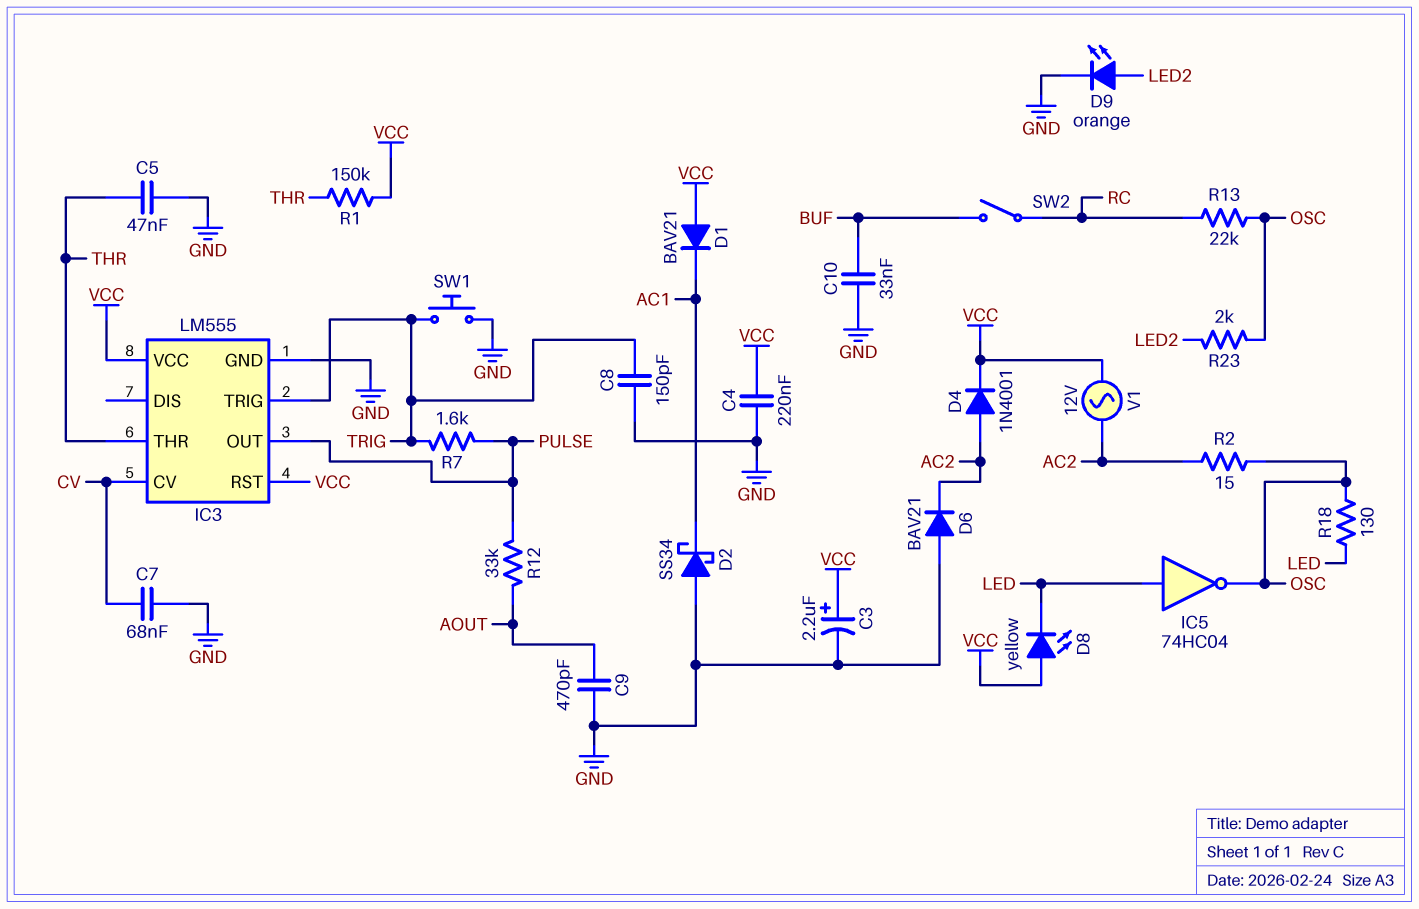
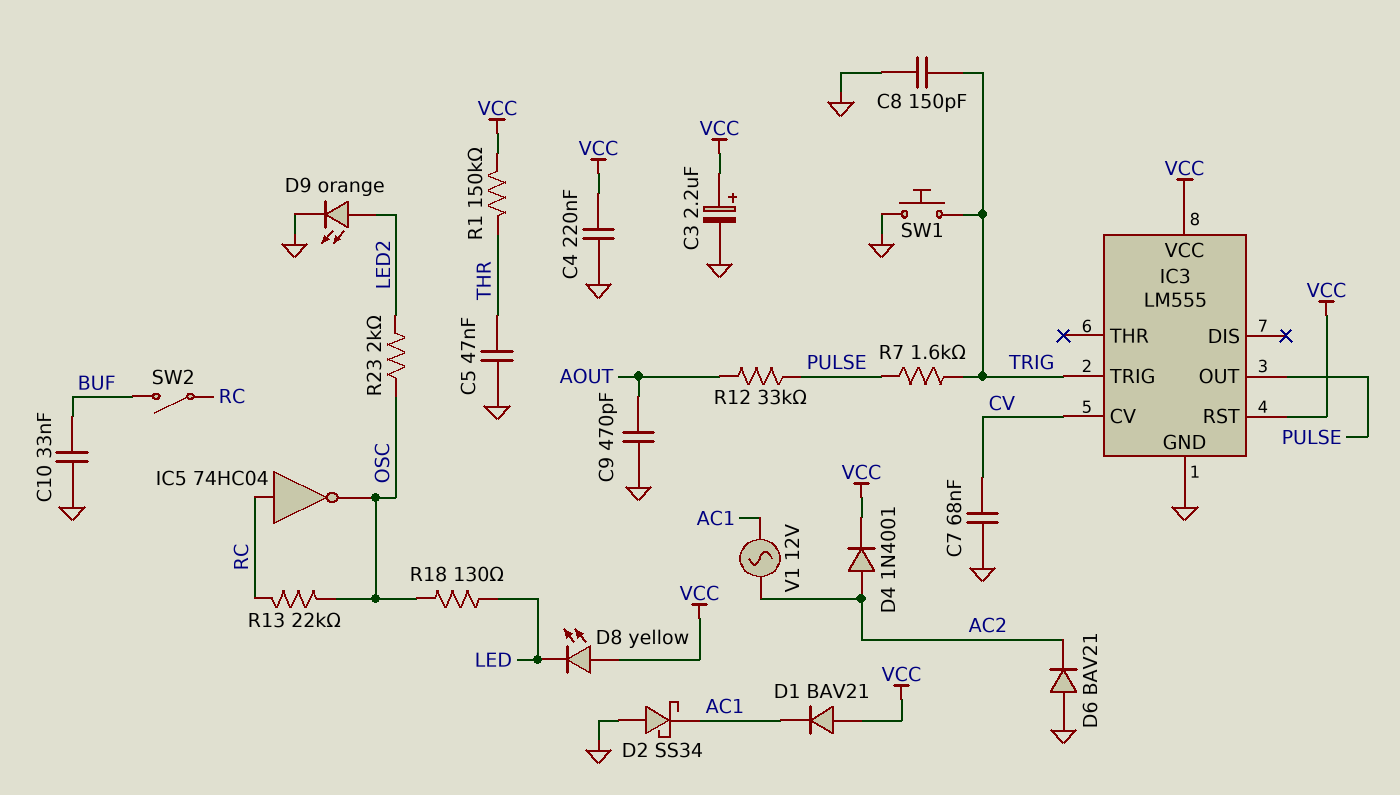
IC3 pin THR: THR -> none
IC5: NOT 74HC04 (in LED, out OSC) -> NOT 74HC04 (in RC, out OSC)
R2: 15 (AC2, OSC) -> none
V1: AC 12V (AC2, VCC) -> AC 12V (AC1, AC2)

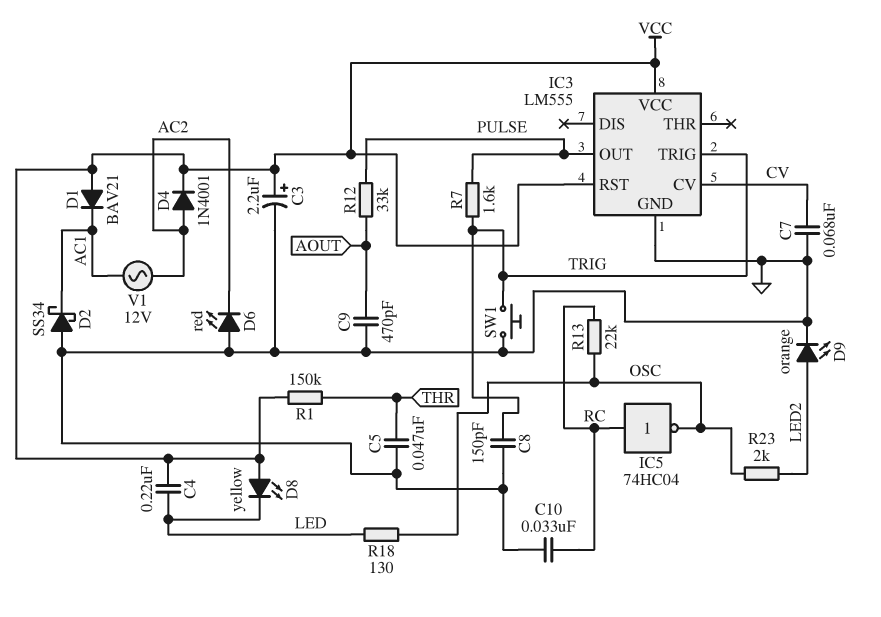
C4: 220nF (GND, VCC) -> 220nF (LED, VCC)
C10: 33nF (BUF, GND) -> 33nF (GND, RC)
D6: diode BAV21 (A GND, K AC2) -> LED red (A GND, K AC2)
SW2: switch (BUF, RC) -> none

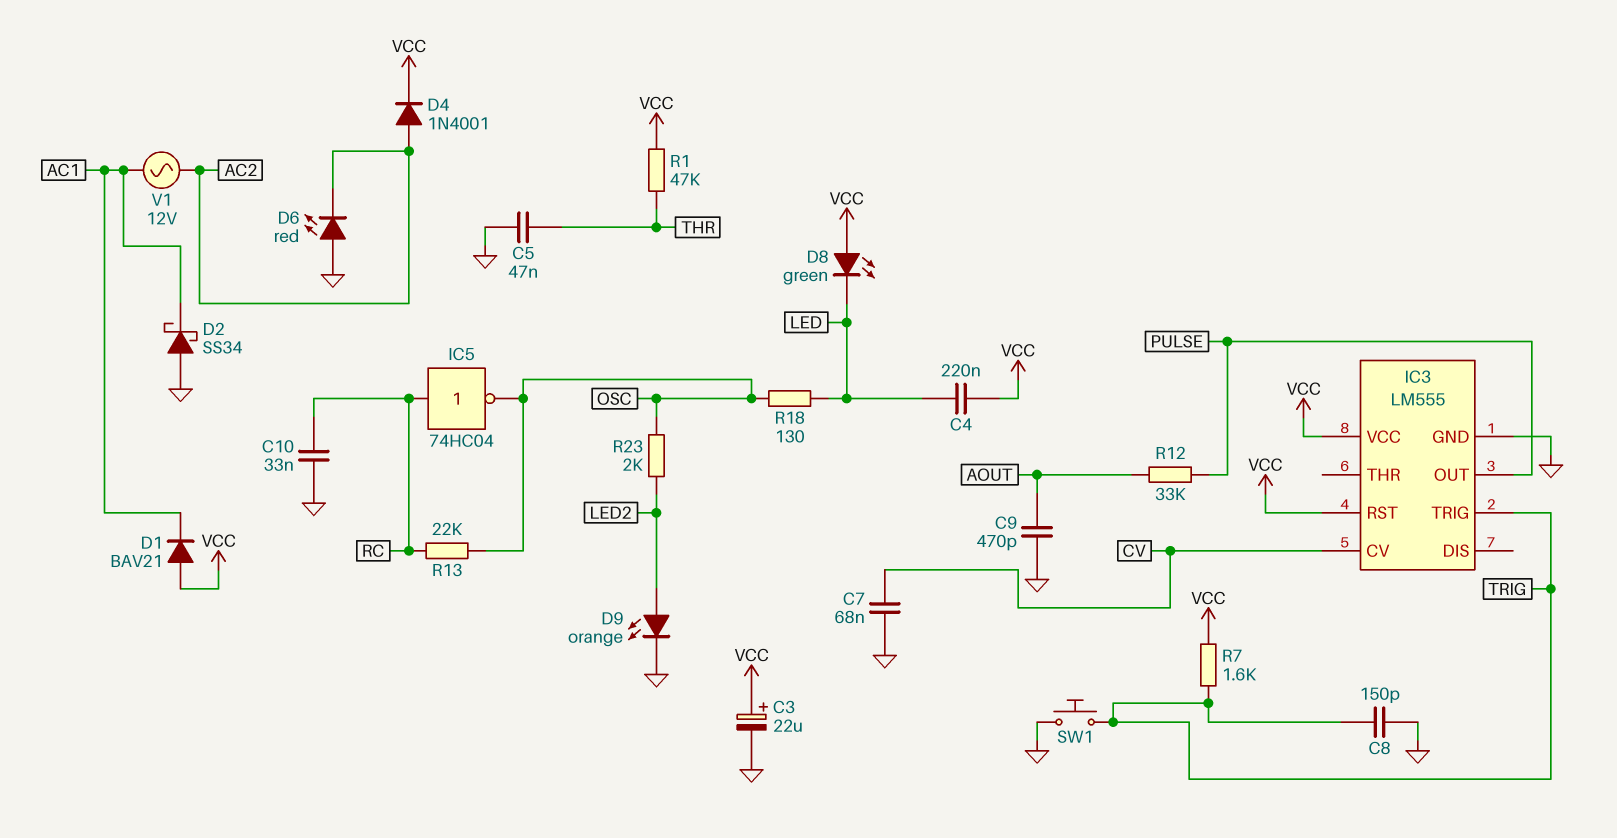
C3: 2.2uF (plus VCC, minus GND) -> 22uF (plus VCC, minus GND)
D8: LED yellow (A VCC, K LED) -> LED green (A VCC, K LED)
R1: 150k (THR, VCC) -> 47k (THR, VCC)
R7: 1.6k (PULSE, TRIG) -> 1.6k (TRIG, VCC)

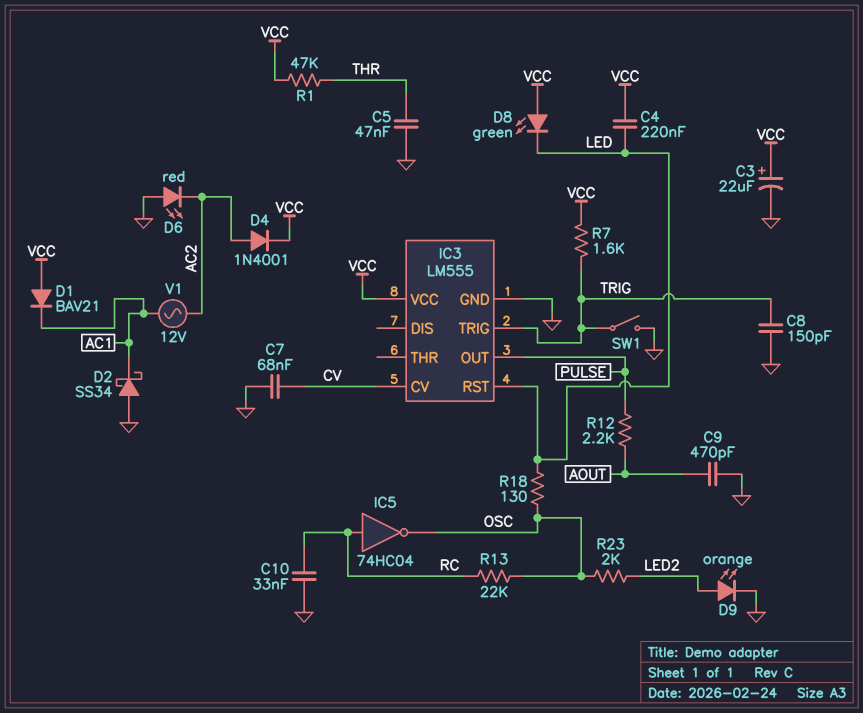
IC3 pin RST: VCC -> LED
R12: 33k (AOUT, PULSE) -> 2.2k (AOUT, PULSE)
SW1: button (GND, TRIG) -> switch (GND, TRIG)

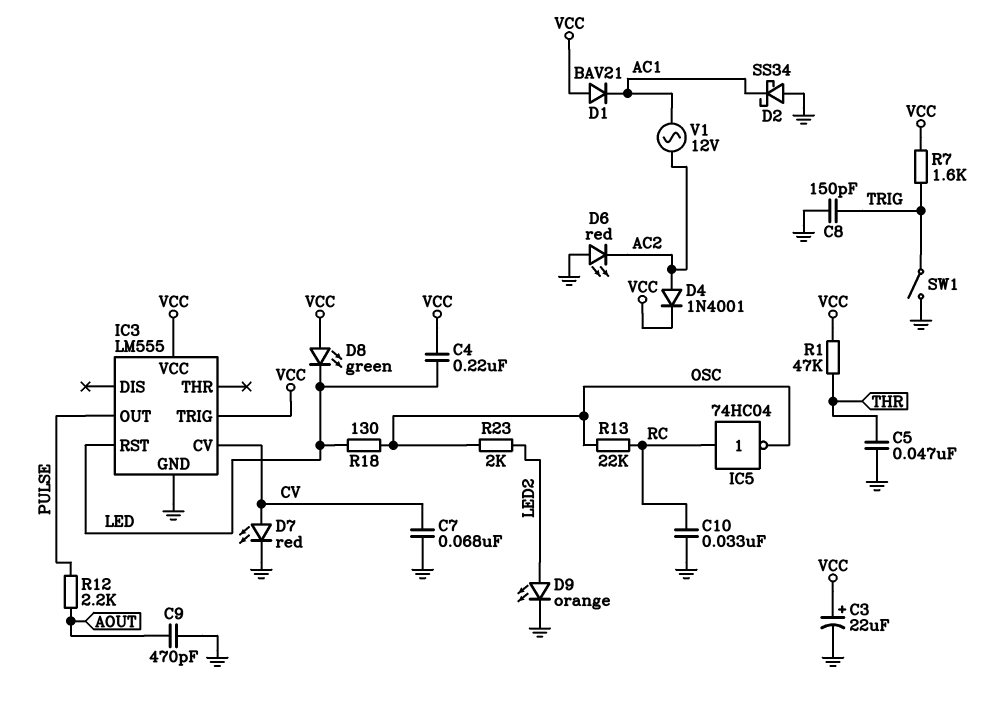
D7: none -> LED red (A CV, K GND)
IC3 pin TRIG: TRIG -> VCC

